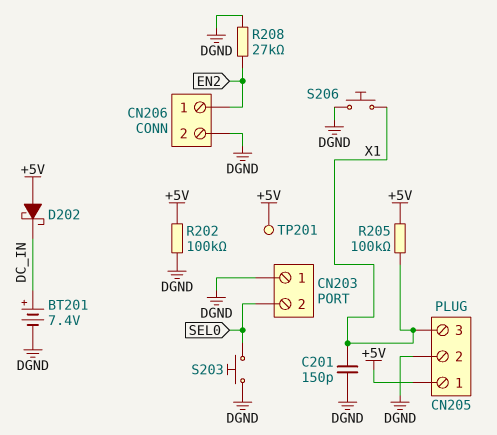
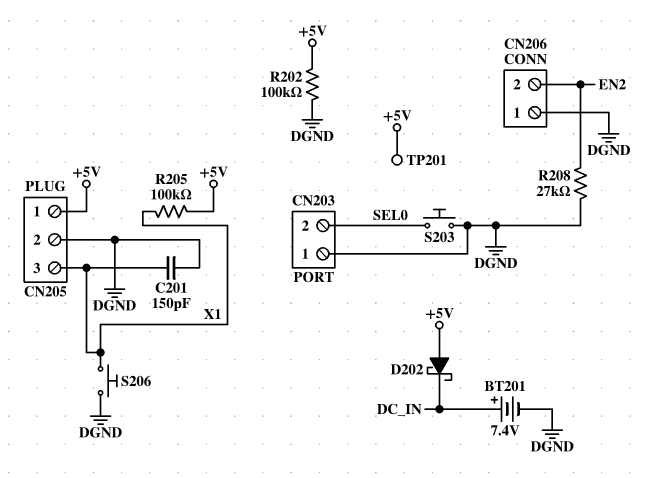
CN206 pin 1: EN2 -> DGND
CN206 pin 2: DGND -> EN2

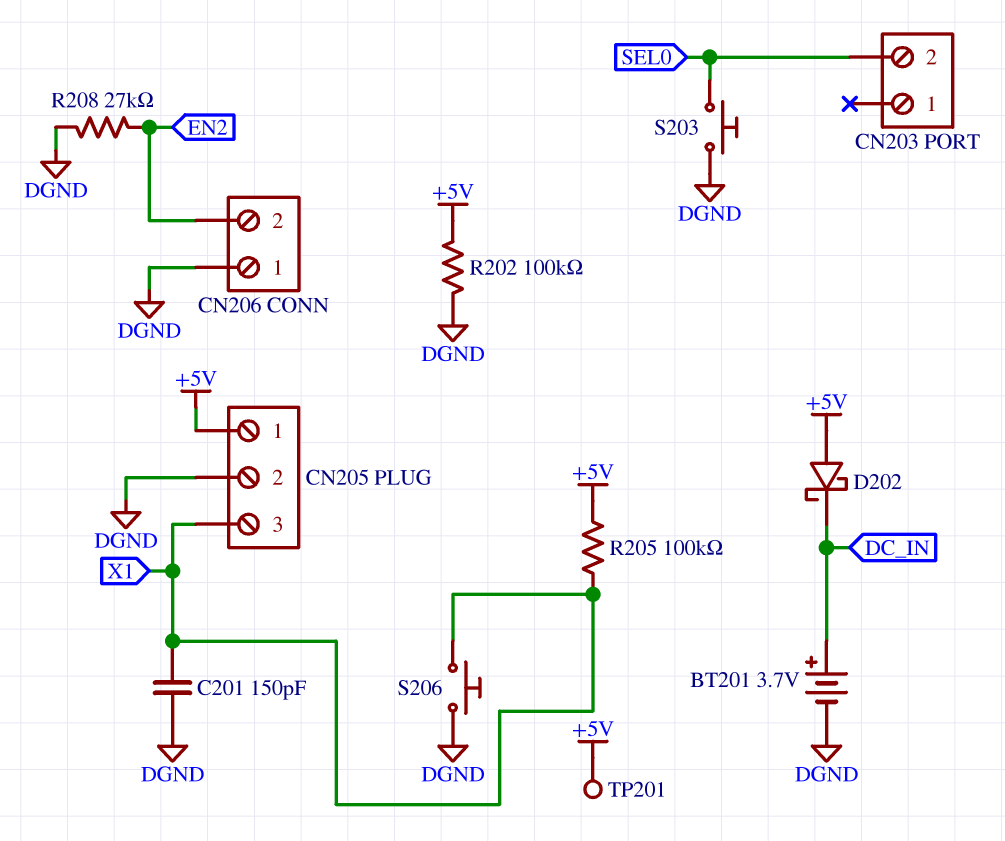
BT201: 7.4V (plus DC_IN, minus DGND) -> 3.7V (plus DC_IN, minus DGND)
CN203 pin 1: DGND -> none

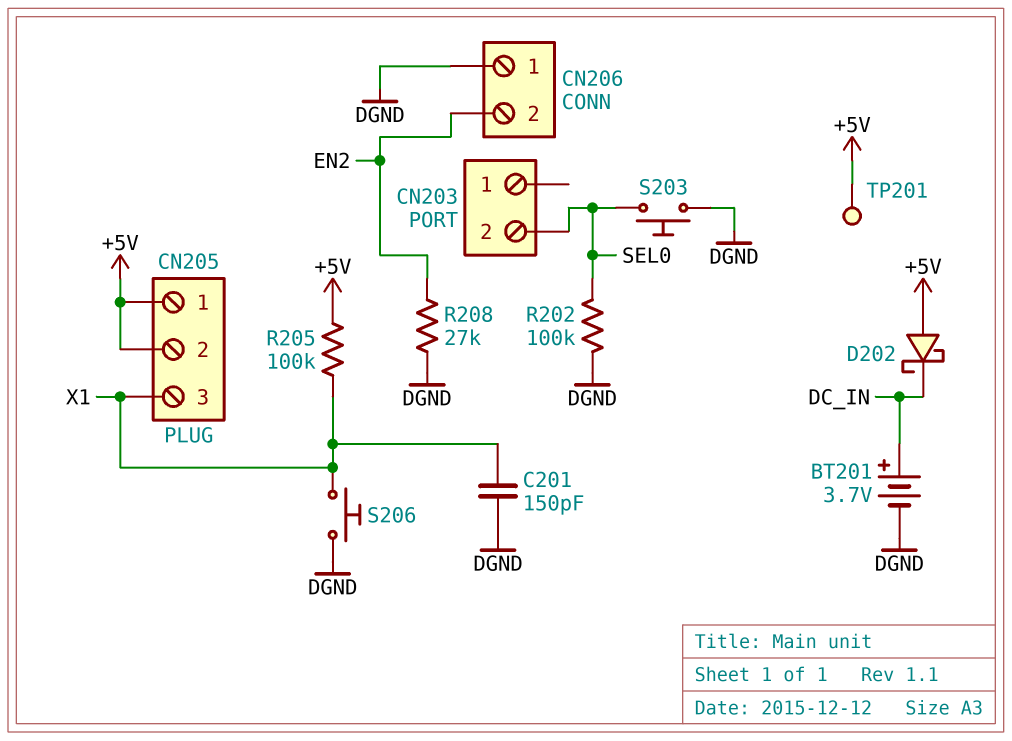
CN205 pin 2: DGND -> +5V
R202: 100k (+5V, DGND) -> 100k (DGND, SEL0)

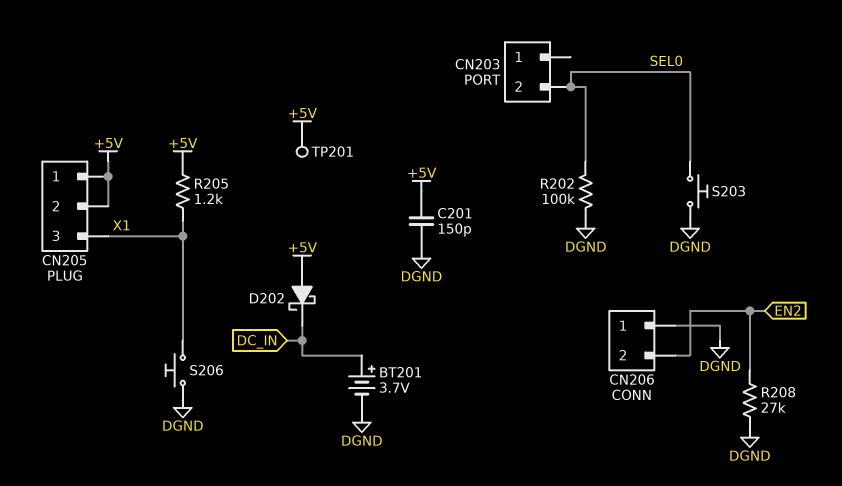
C201: 150pF (DGND, X1) -> 150pF (+5V, DGND)
R205: 100k (+5V, X1) -> 1.2k (+5V, X1)

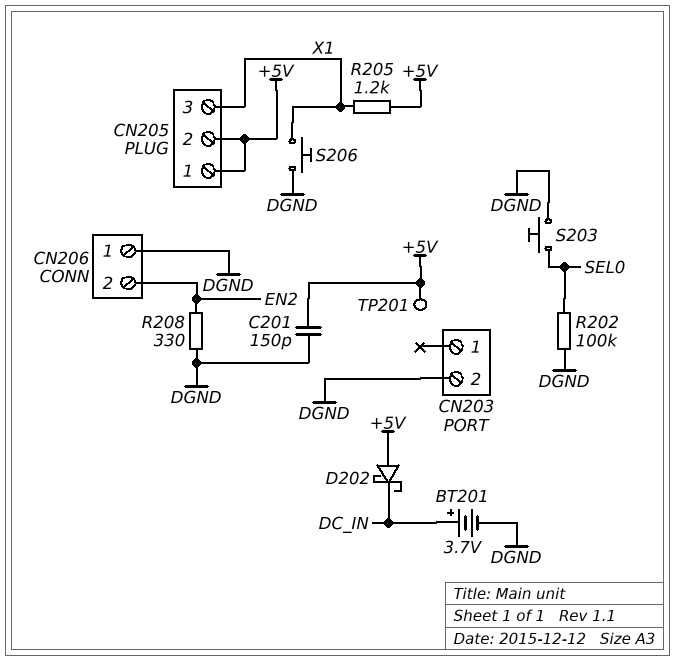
CN203 pin 2: SEL0 -> DGND
R208: 27k (DGND, EN2) -> 330 (DGND, EN2)

